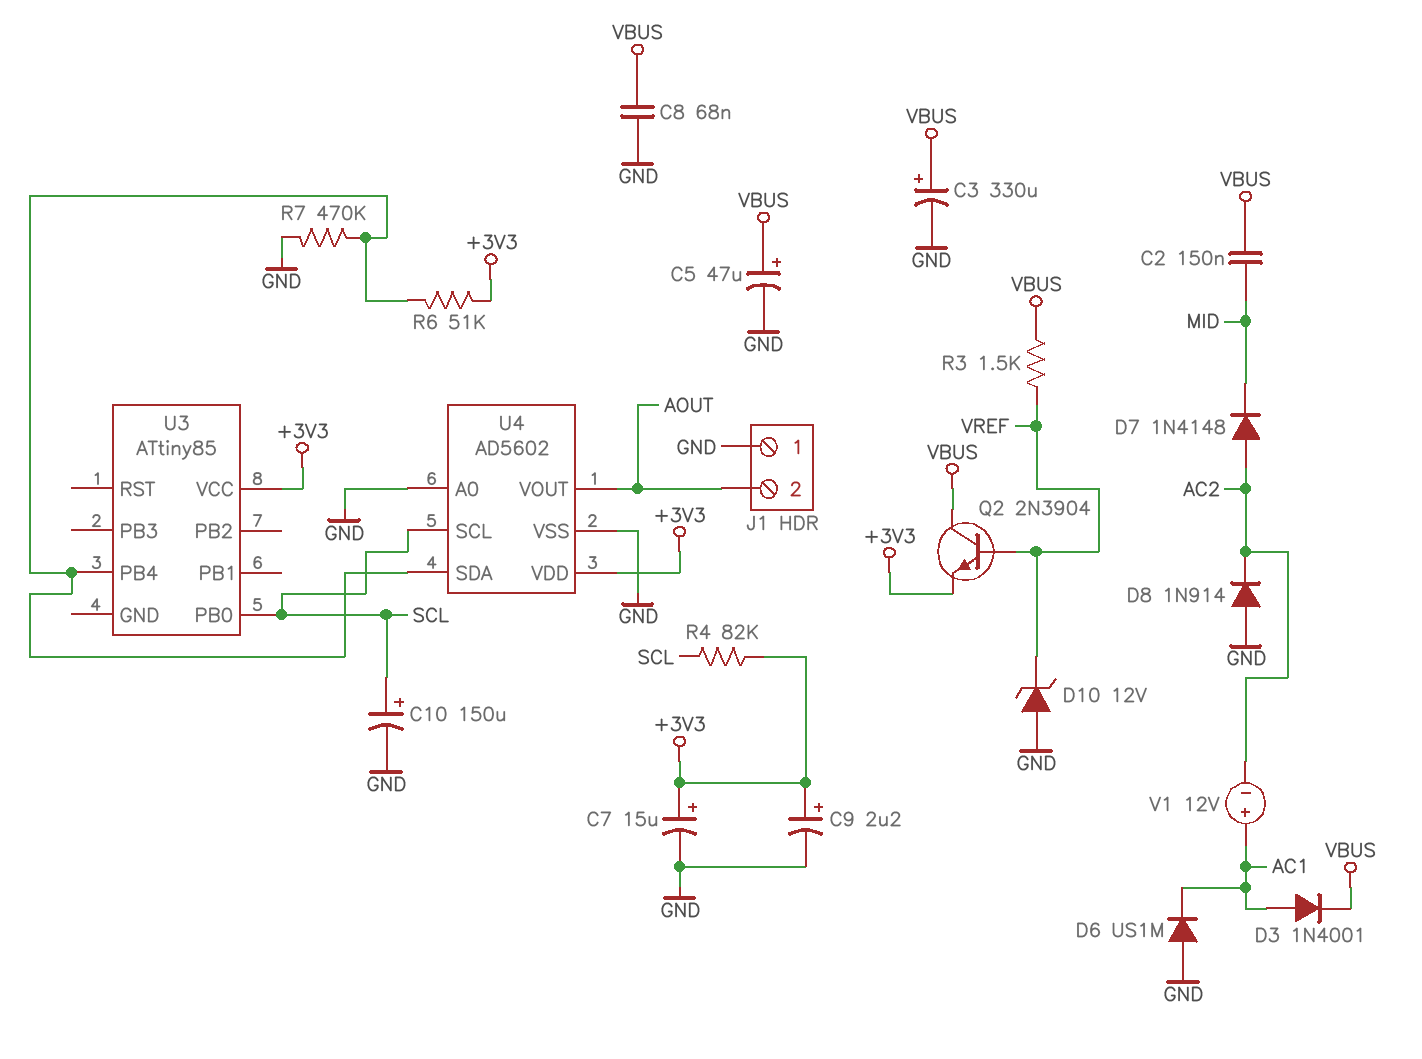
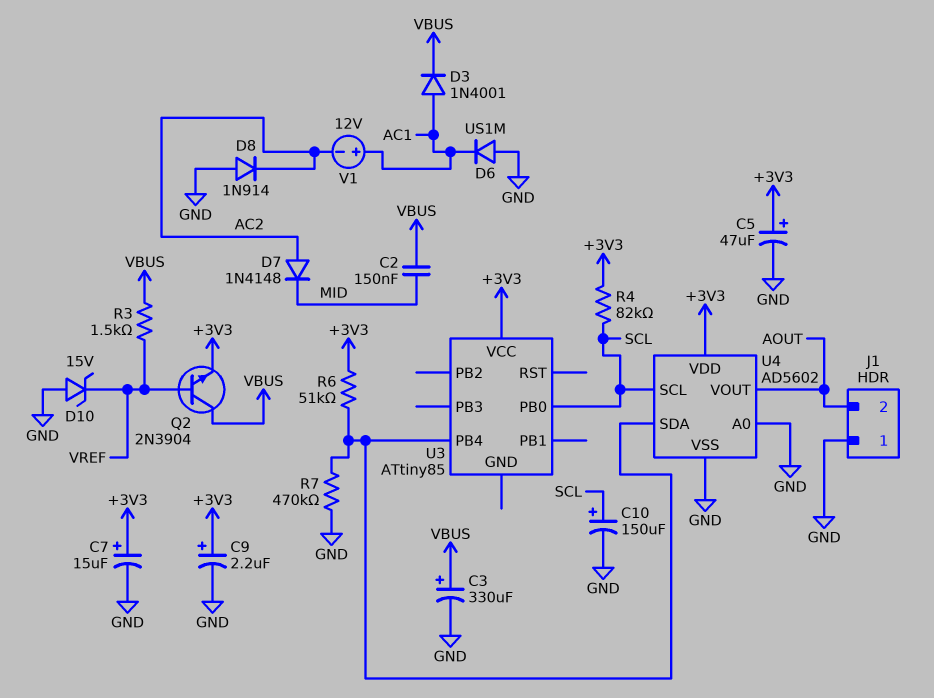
C5: 47uF (plus VBUS, minus GND) -> 47uF (plus +3V3, minus GND)
C8: 68nF (GND, VBUS) -> none
D10: zener 12V (A GND, K VREF) -> zener 15V (A GND, K VREF)

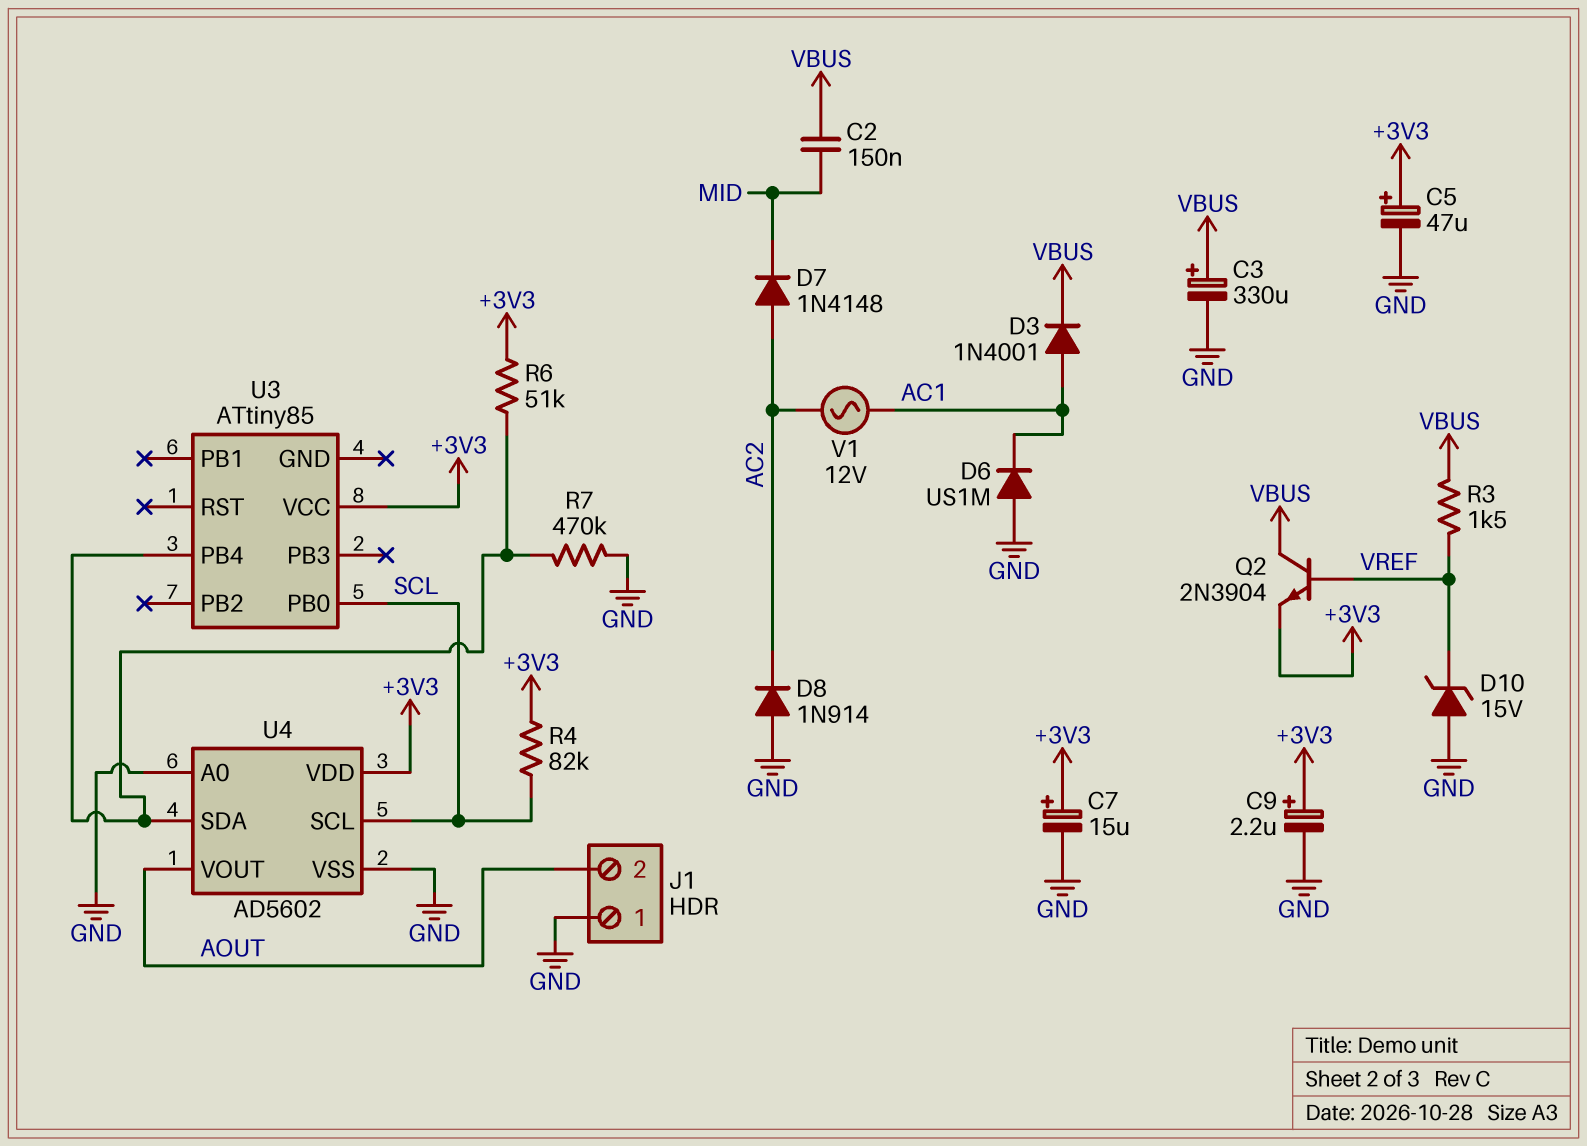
C10: 150uF (plus SCL, minus GND) -> none
V1: 12V (plus AC1, minus AC2) -> AC 12V (AC1, AC2)

